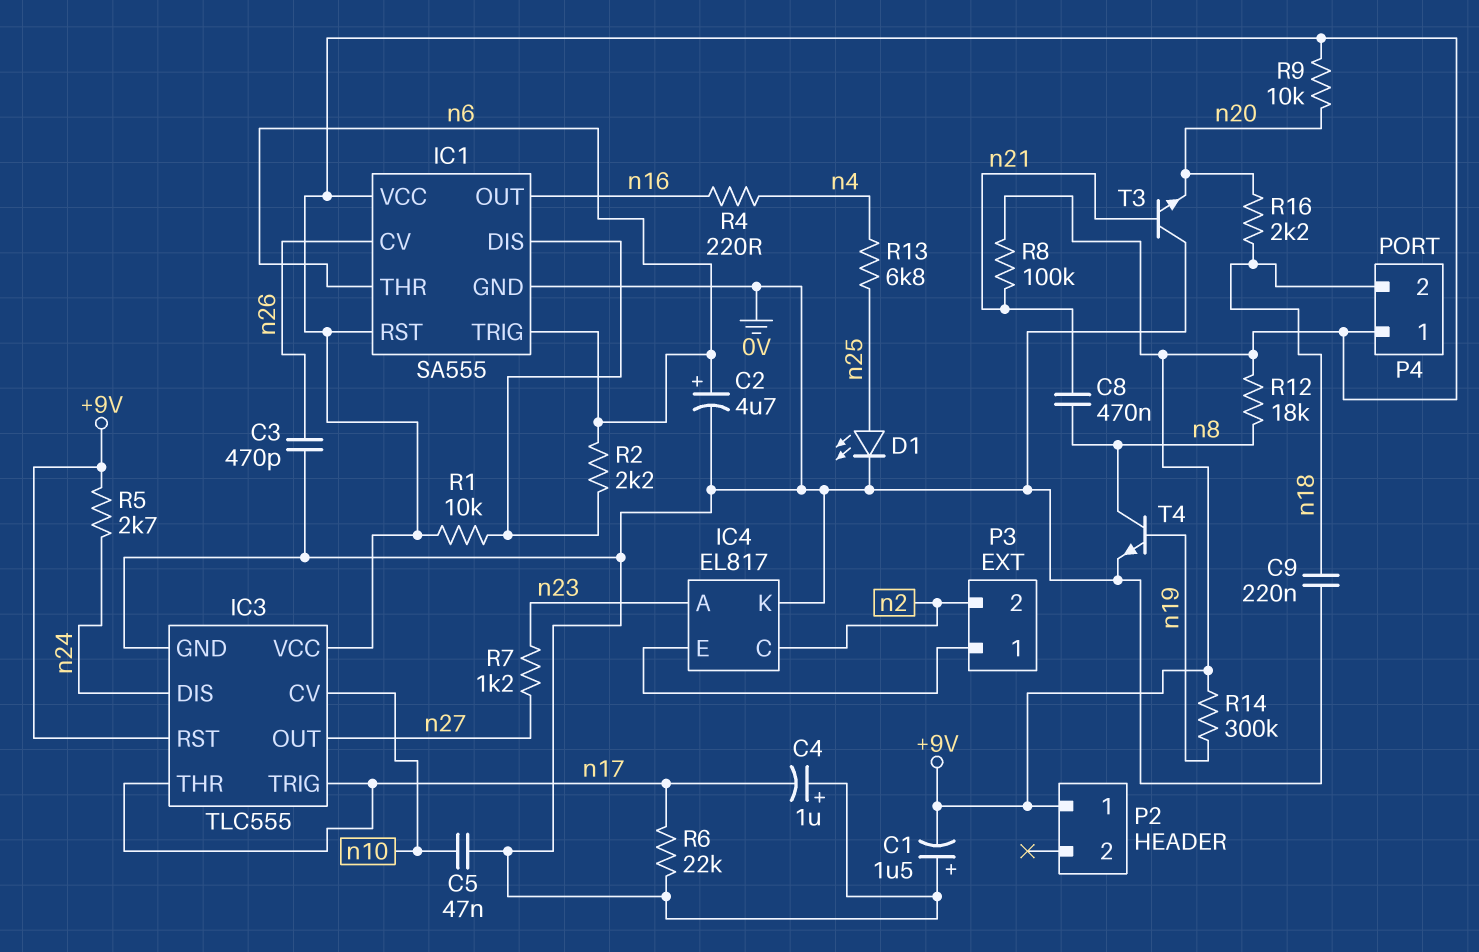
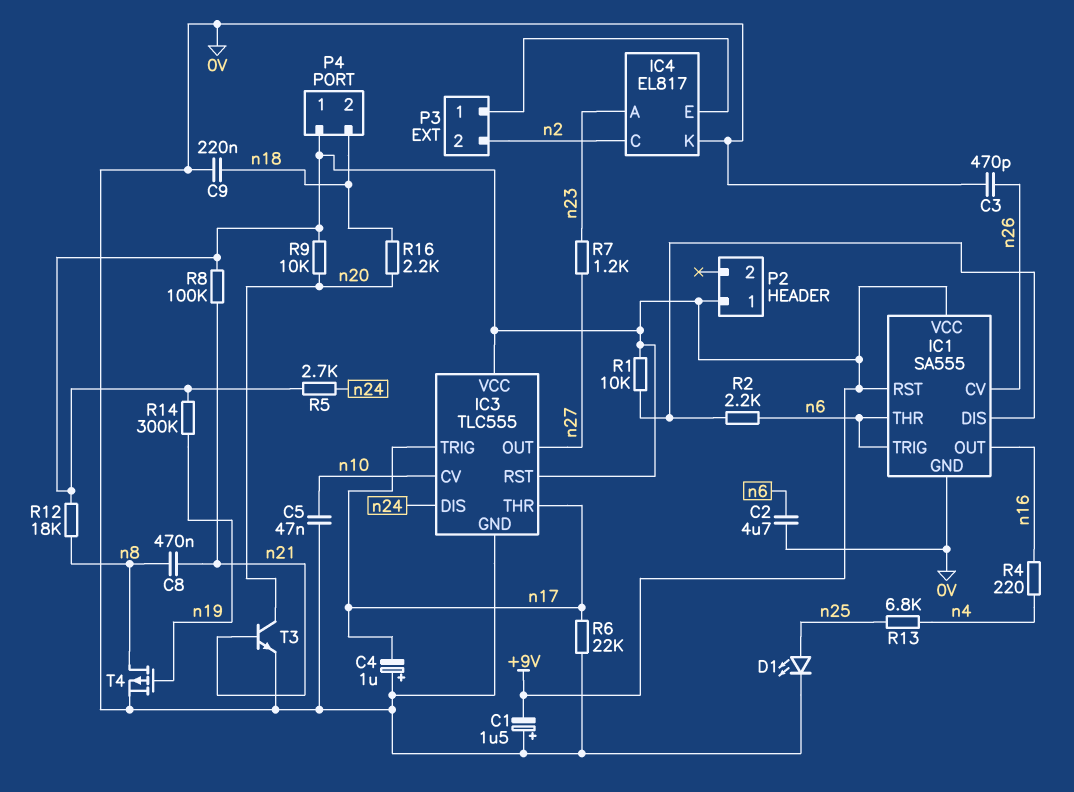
C2: 4.7uF (plus n6, minus 0V) -> 4.7uF (0V, n6)
T3: NPN (B n21, C 0V, E n20) -> NPN (B n21, C n20, E 0V)
T4: NPN (B n19, C n8, E 0V) -> PMOS (G n19, D n8, S 0V)

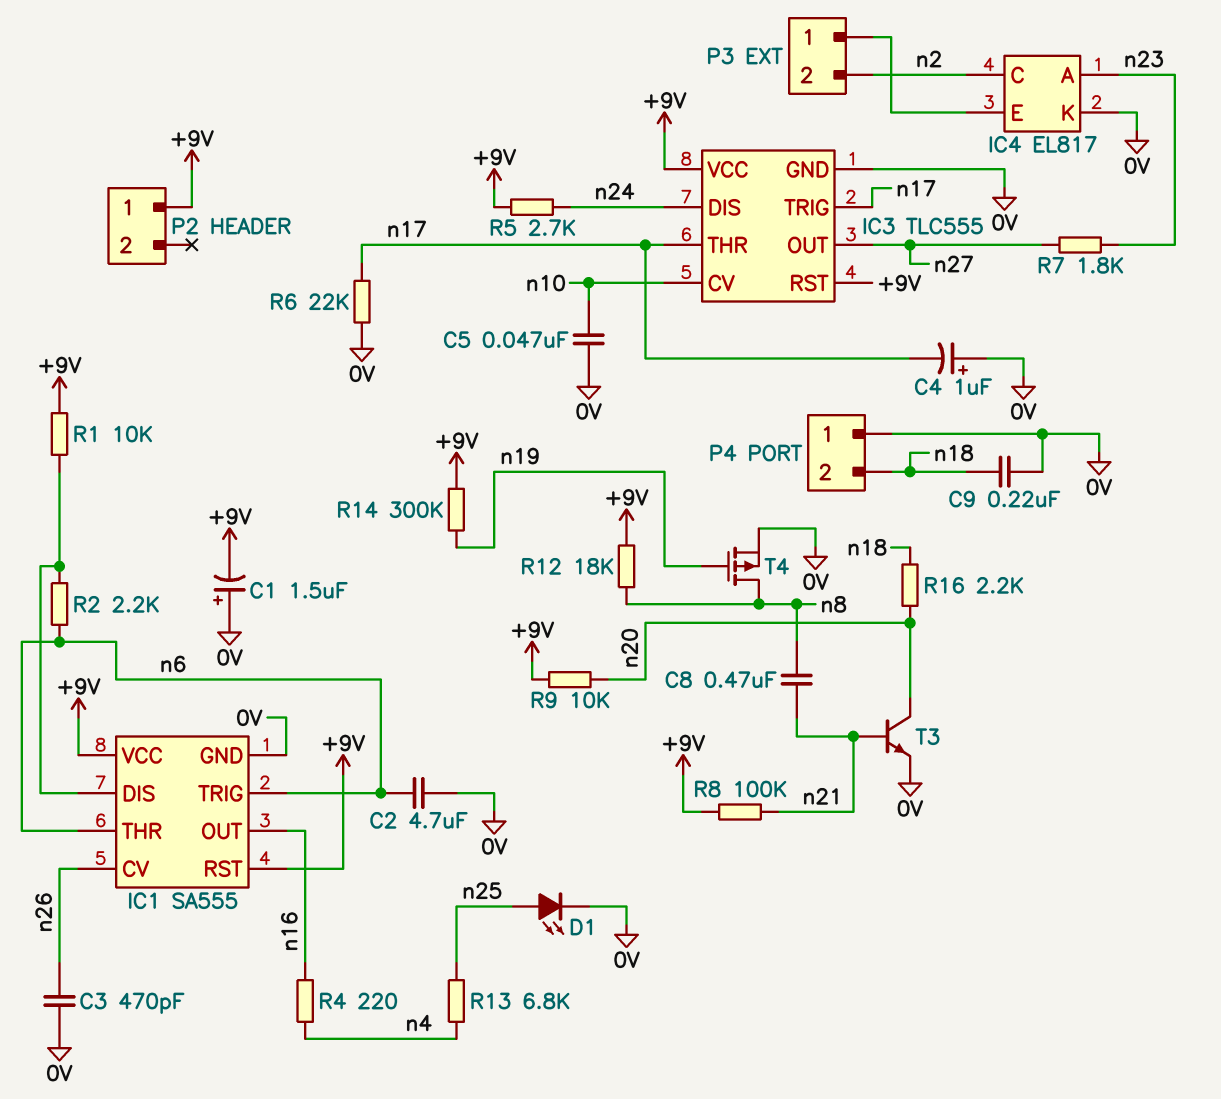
P4 pin 1: +9V -> 0V
R7: 1.2k (n23, n27) -> 1.8k (n23, n27)

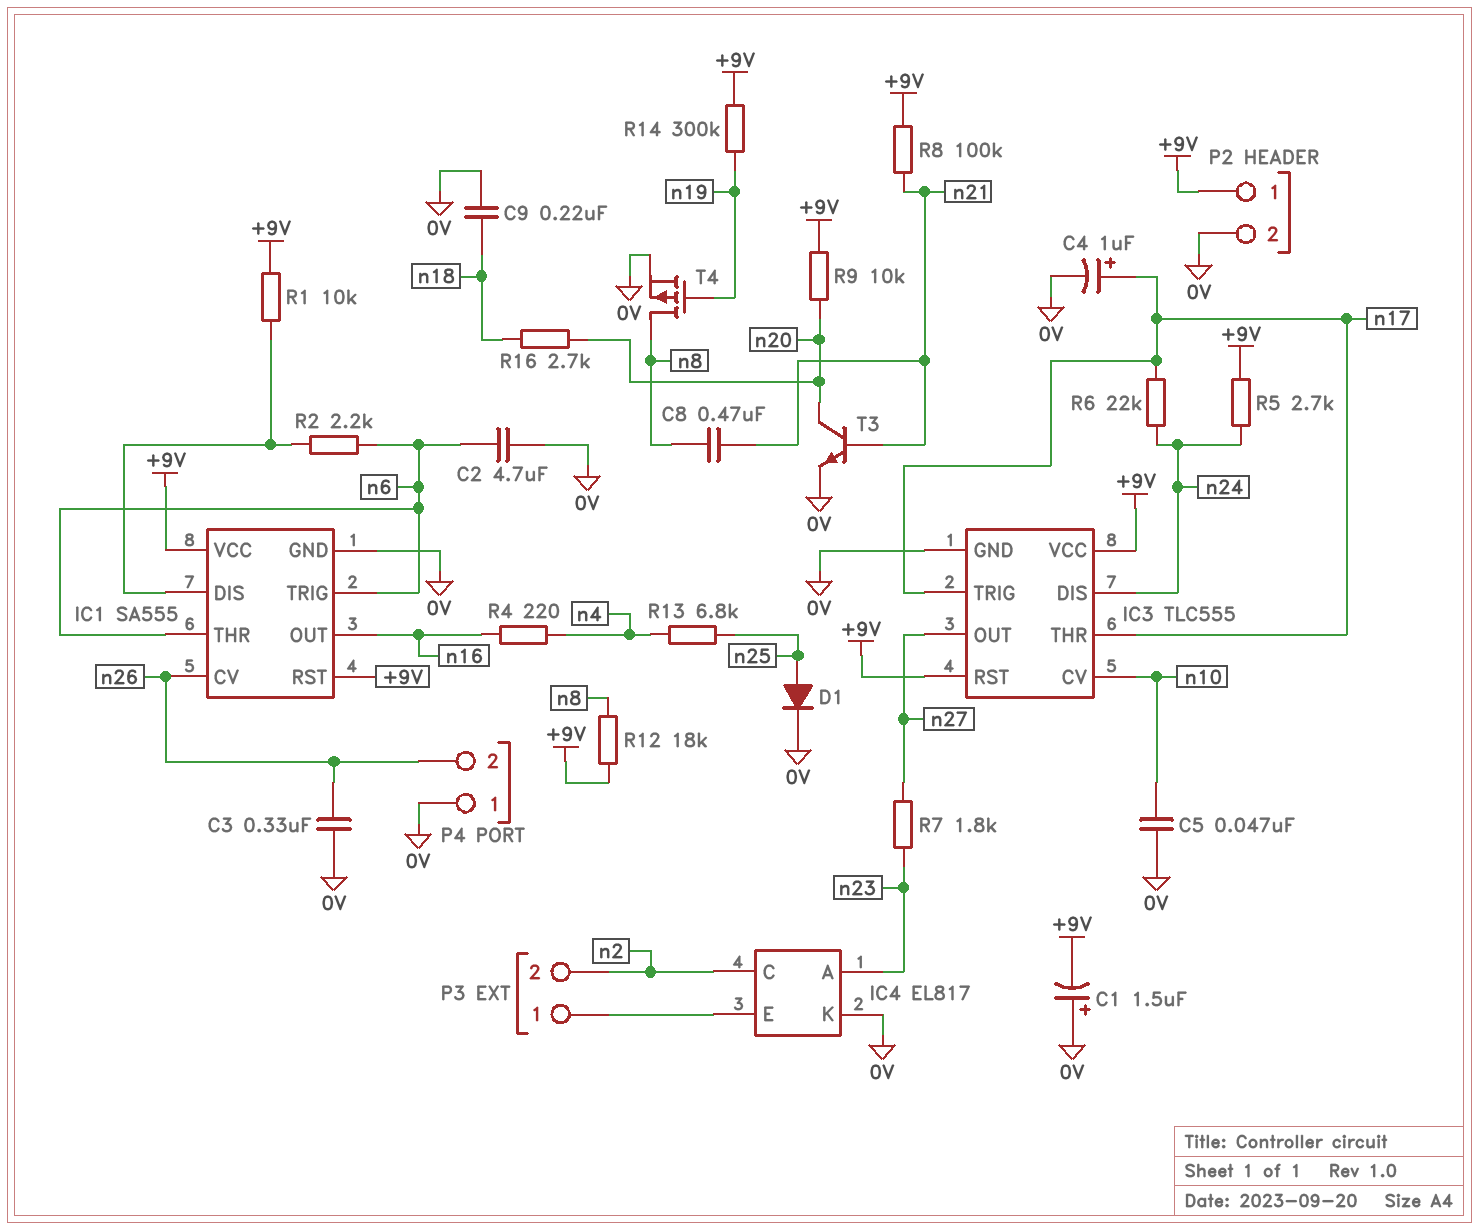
C3: 470pF (0V, n26) -> 330nF (0V, n26)
C4: 1uF (plus 0V, minus n17) -> 1uF (plus n17, minus 0V)
D1: LED (A n25, K 0V) -> diode (A n25, K 0V)
P2 pin 2: none -> 0V
P4 pin 2: n18 -> n26
R6: 22k (0V, n17) -> 22k (n17, n24)
R16: 2.2k (n18, n20) -> 2.7k (n18, n20)

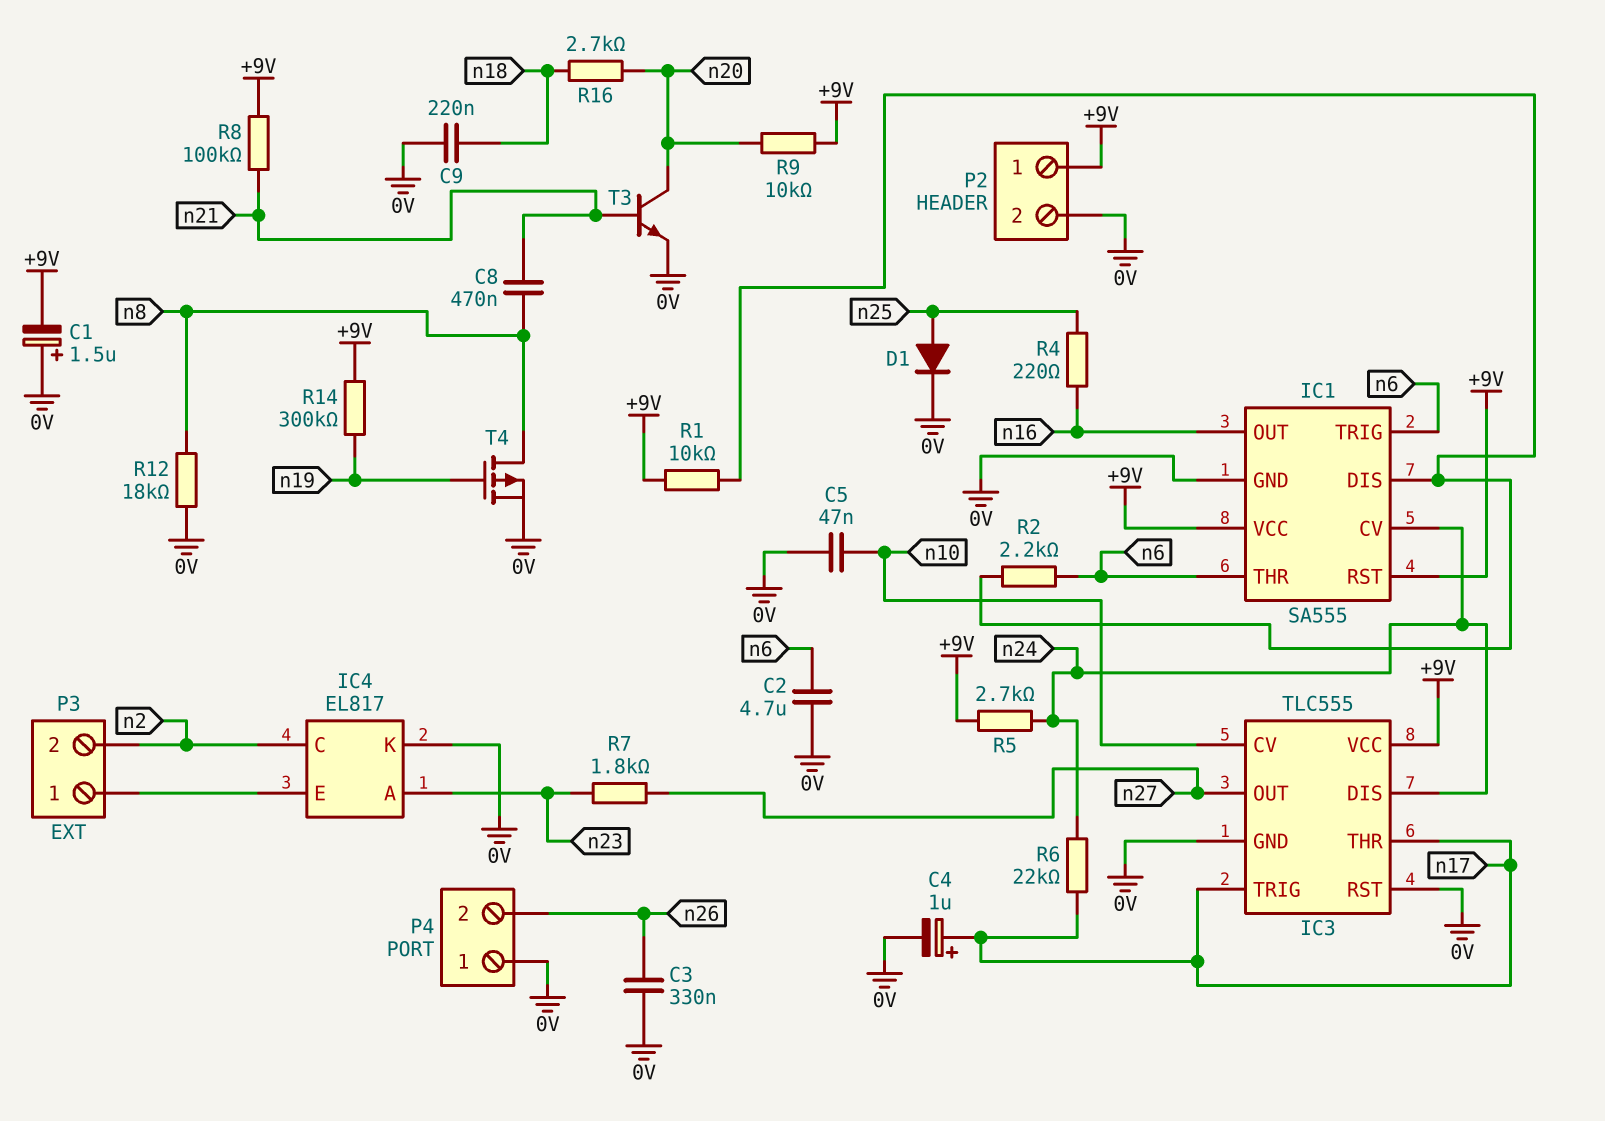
IC1 pin CV: n26 -> n24
IC3 pin RST: +9V -> 0V
R4: 220 (n4, n16) -> 220 (n16, n25)
R12: 18k (+9V, n8) -> 18k (0V, n8)
R13: 6.8k (n4, n25) -> none

